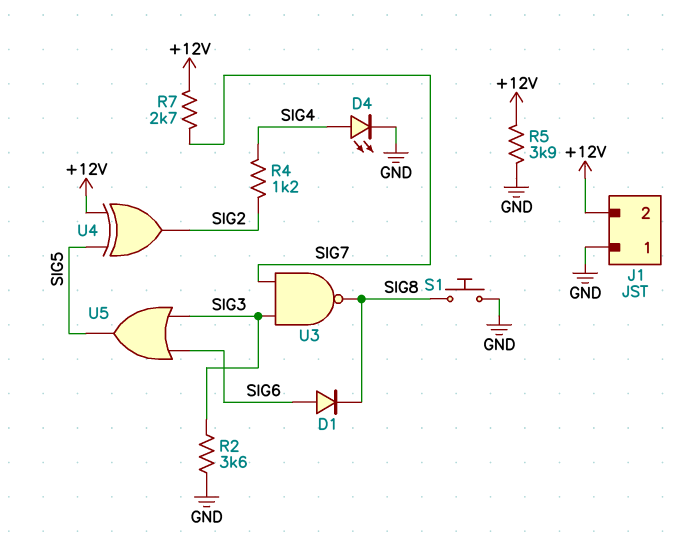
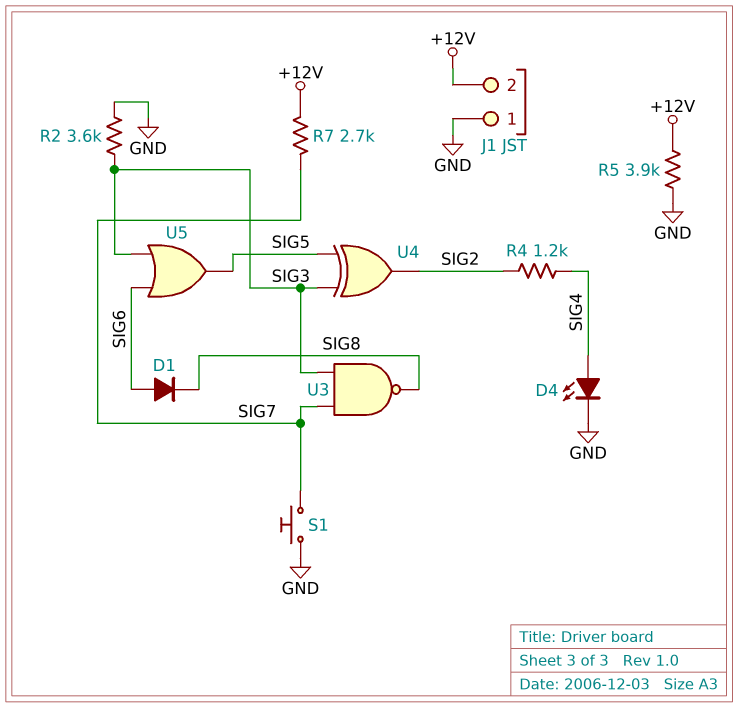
S1: button (GND, SIG8) -> button (GND, SIG7)
U4: XOR (in +12V, in SIG5, out SIG2) -> XOR (in SIG3, in SIG5, out SIG2)

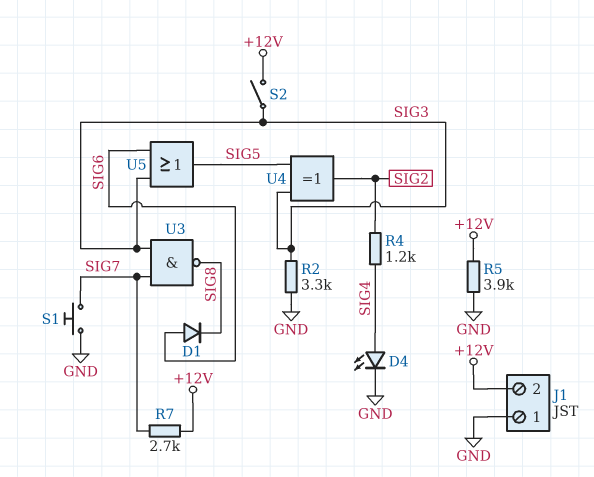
R2: 3.6k (GND, SIG3) -> 3.3k (GND, SIG3)
S2: none -> switch (+12V, SIG3)

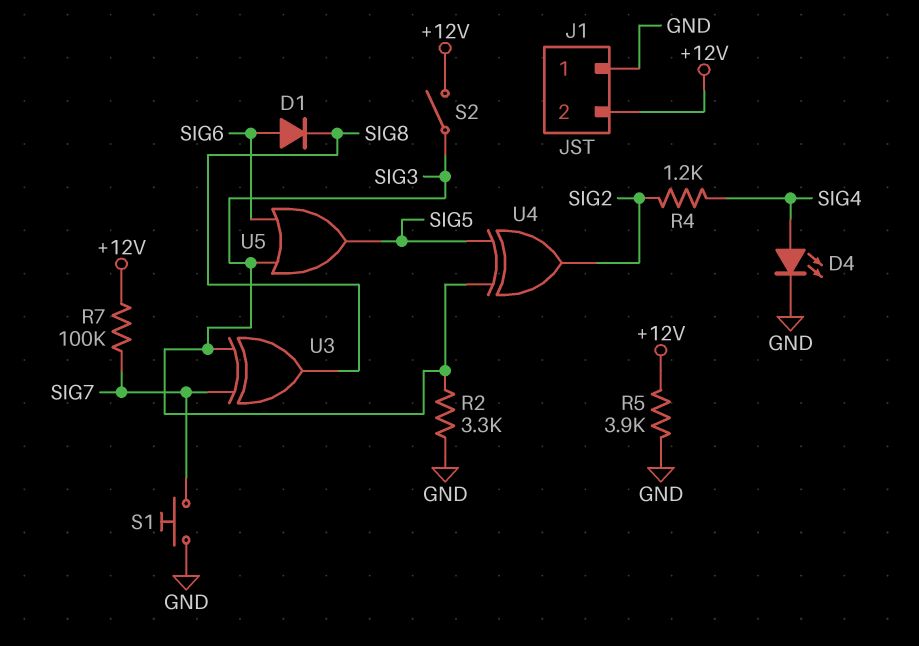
R7: 2.7k (+12V, SIG7) -> 100k (+12V, SIG7)
U3: NAND (in SIG3, in SIG7, out SIG8) -> XOR (in SIG3, in SIG7, out SIG8)

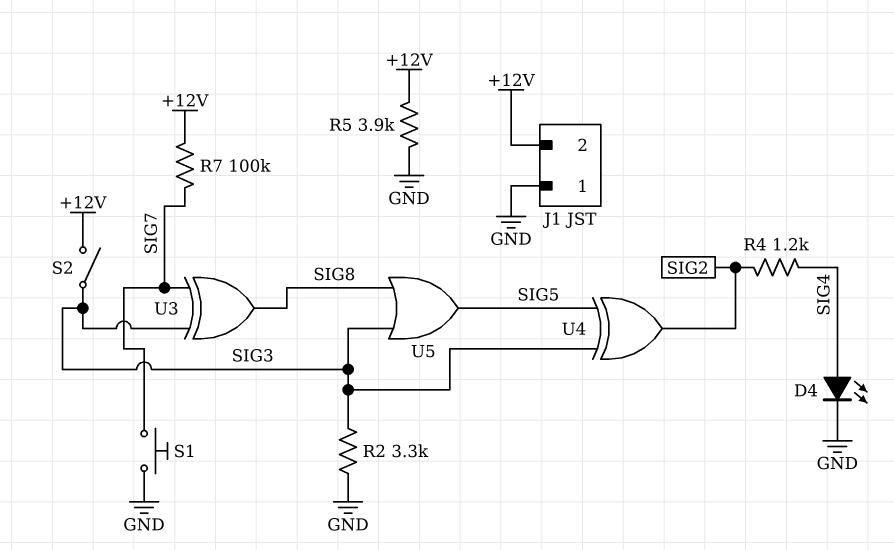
D1: diode (A SIG6, K SIG8) -> none
U5: OR (in SIG3, in SIG6, out SIG5) -> OR (in SIG3, in SIG8, out SIG5)

